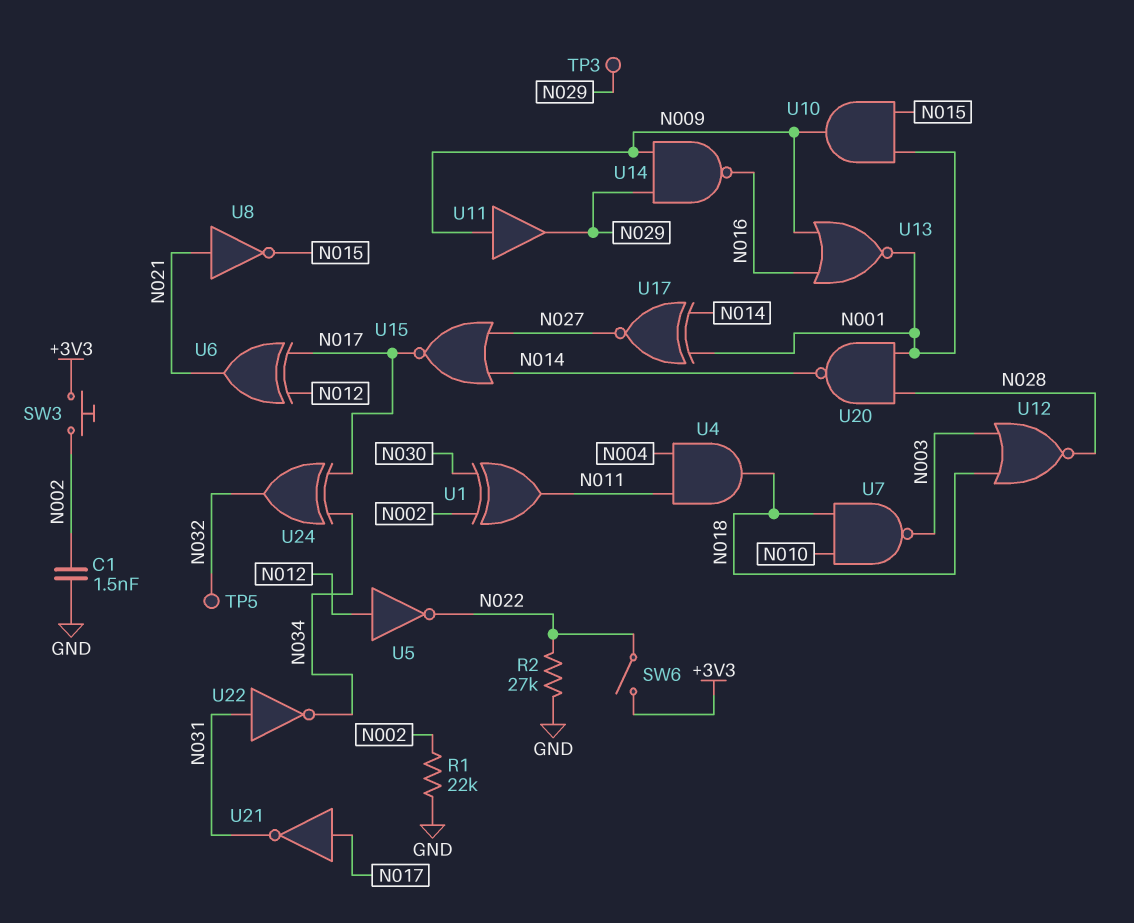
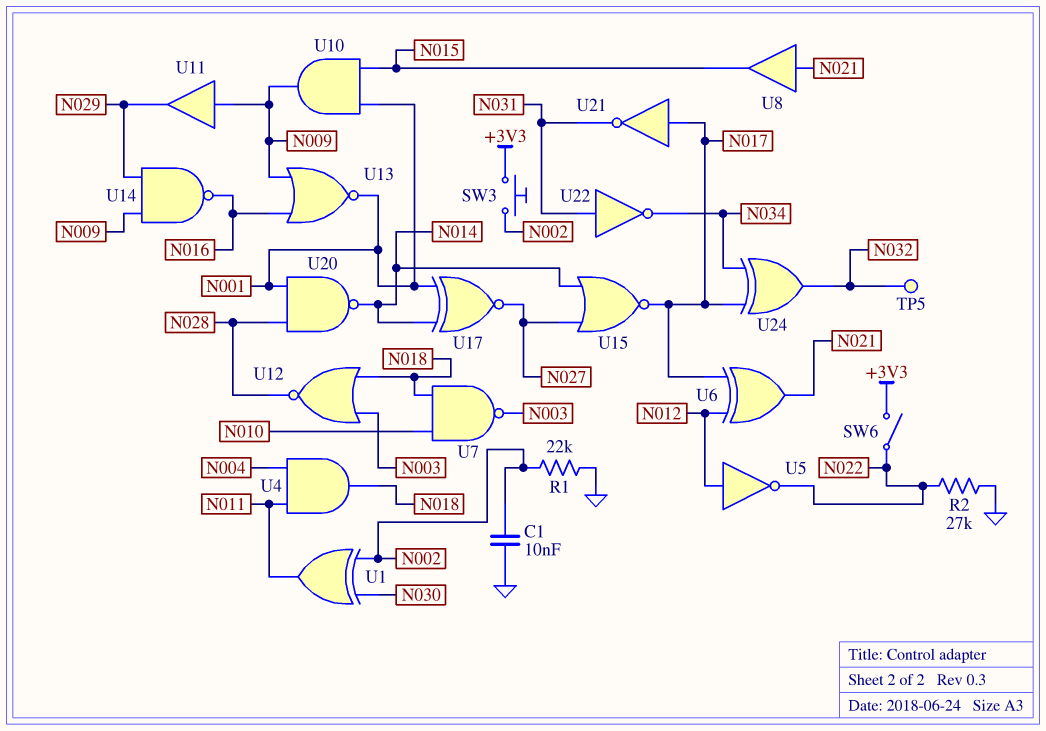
C1: 1.5nF (GND, N002) -> 10nF (GND, N002)
TP3: test point (N029) -> none
U8: NOT (in N021, out N015) -> buffer (in N021, out N015)

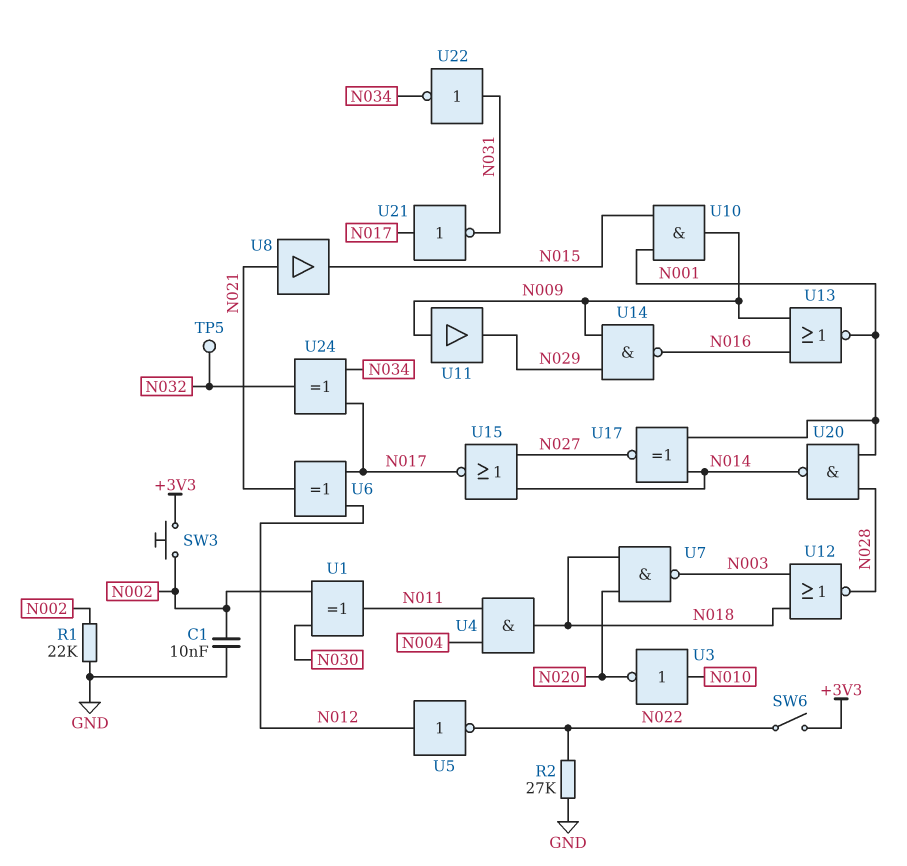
U3: none -> NOT (in N010, out N020)
U7: NAND (in N010, in N018, out N003) -> NAND (in N018, in N020, out N003)

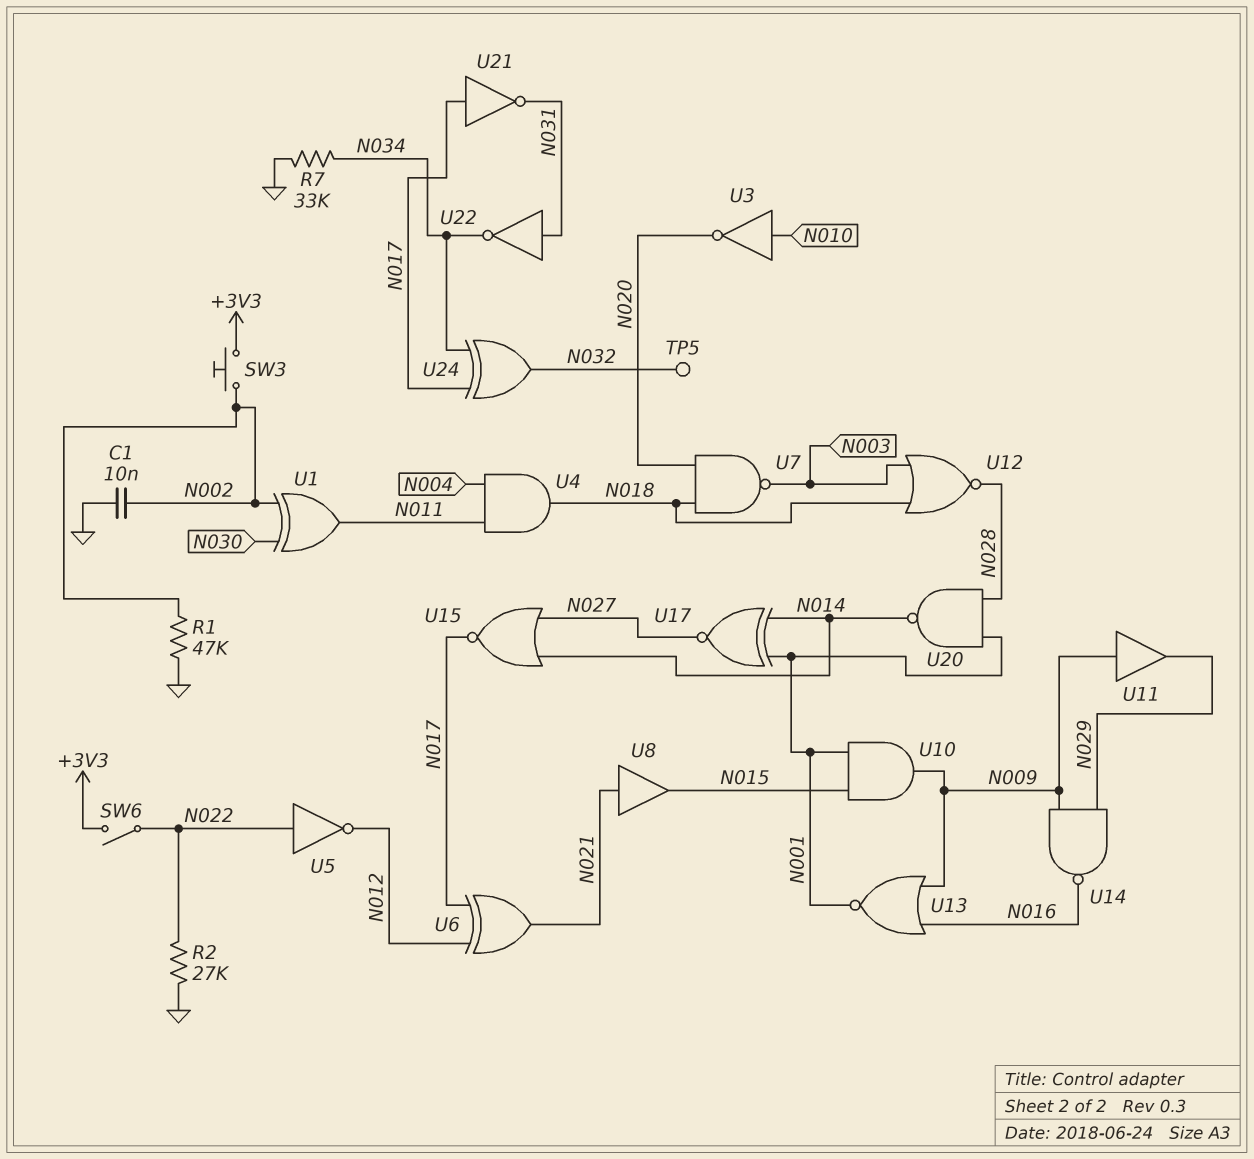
R1: 22k (GND, N002) -> 47k (GND, N002)
R7: none -> 33k (GND, N034)
U5: NOT (in N012, out N022) -> NOT (in N022, out N012)

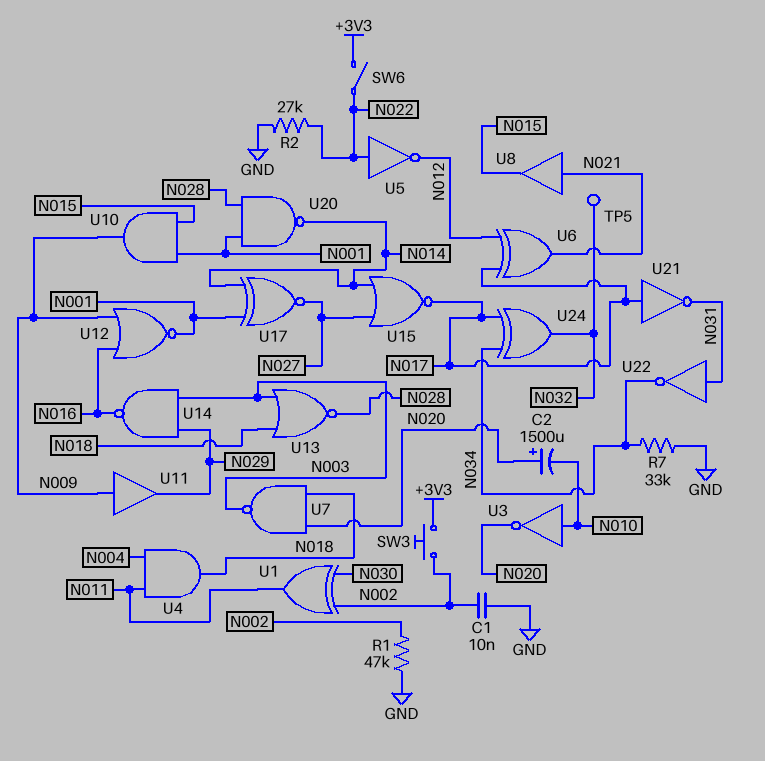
C2: none -> 1500uF (plus N020, minus N010)
U12: NOR (in N003, in N018, out N028) -> NOR (in N009, in N016, out N001)
U13: NOR (in N009, in N016, out N001) -> NOR (in N003, in N018, out N028)
U14: NAND (in N009, in N029, out N016) -> NAND (in N003, in N029, out N016)

